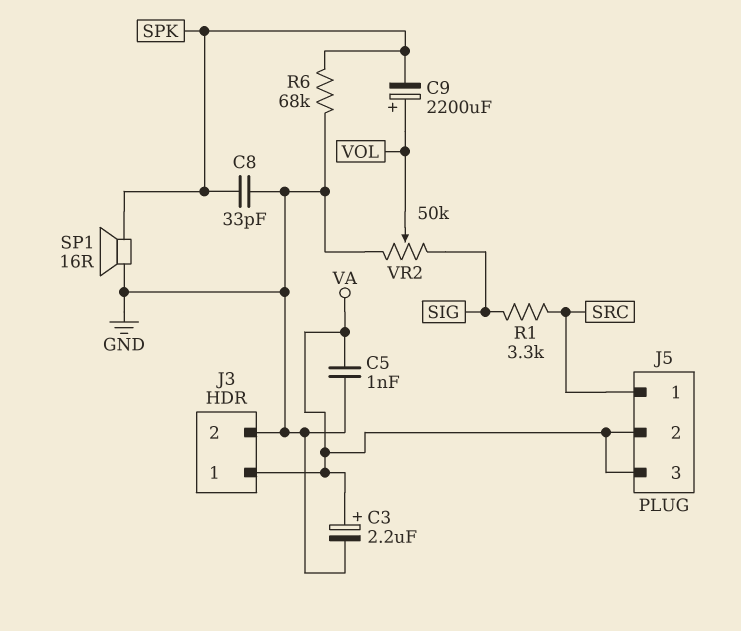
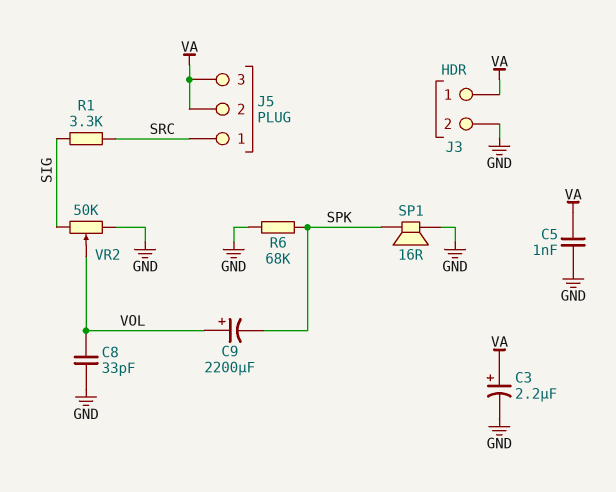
C8: 33pF (GND, SPK) -> 33pF (GND, VOL)

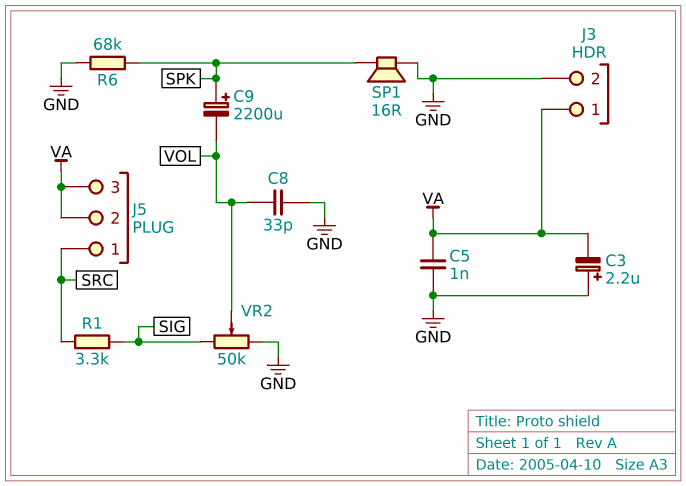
C3: 2.2uF (plus VA, minus GND) -> 2.2uF (plus GND, minus VA)
C9: 2200uF (plus VOL, minus SPK) -> 2200uF (plus SPK, minus VOL)

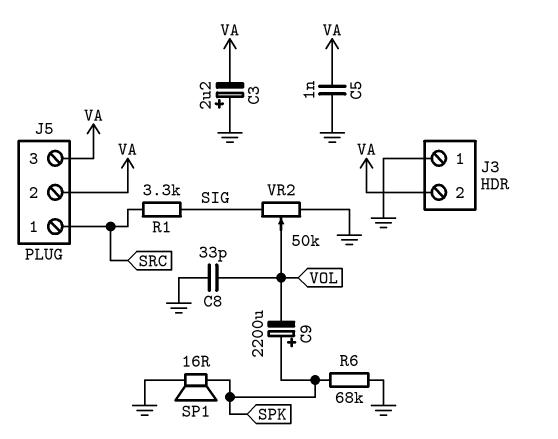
J3 pin 1: VA -> GND
J3 pin 2: GND -> VA

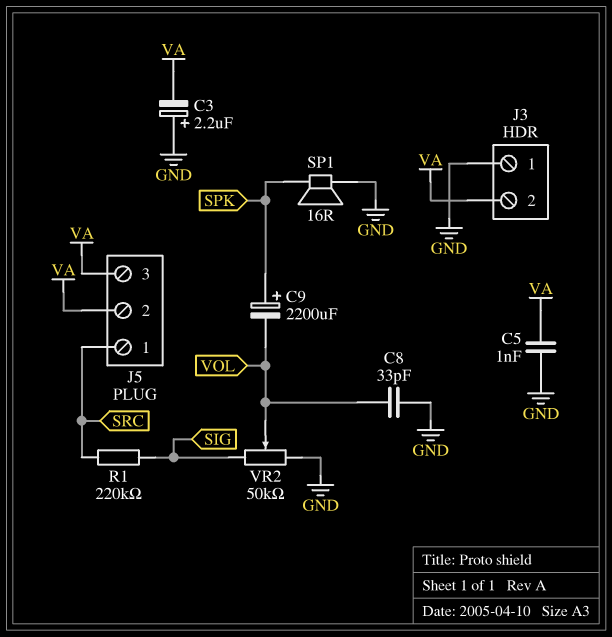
R1: 3.3k (SIG, SRC) -> 220k (SIG, SRC)
R6: 68k (GND, SPK) -> none

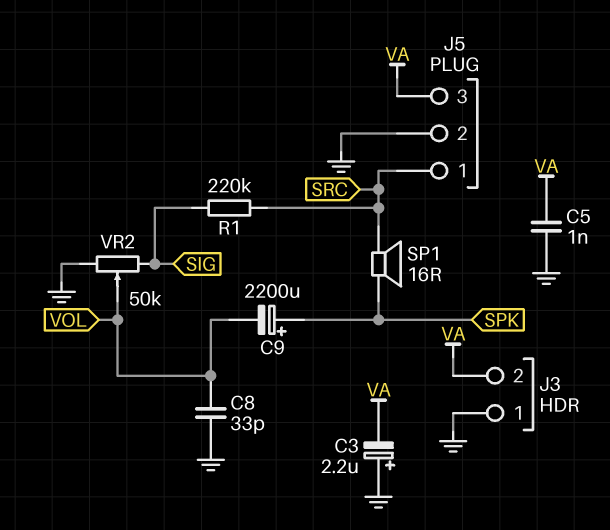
J5 pin 2: VA -> GND
SP1: speaker 16R (GND, SPK) -> speaker 16R (SPK, SRC)

